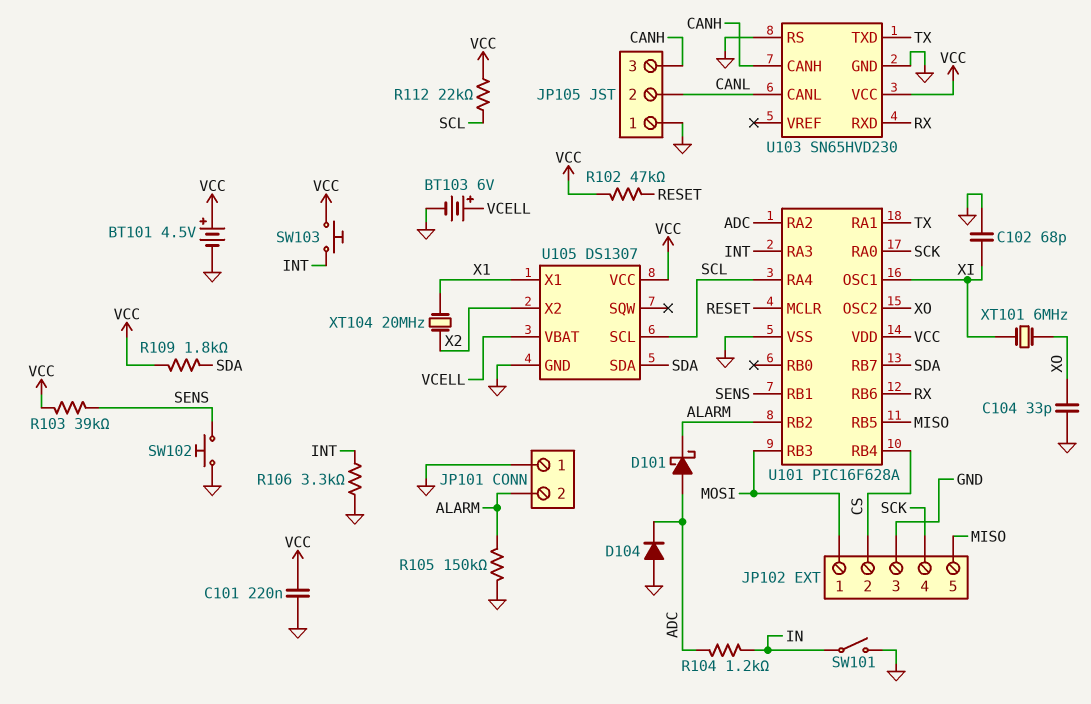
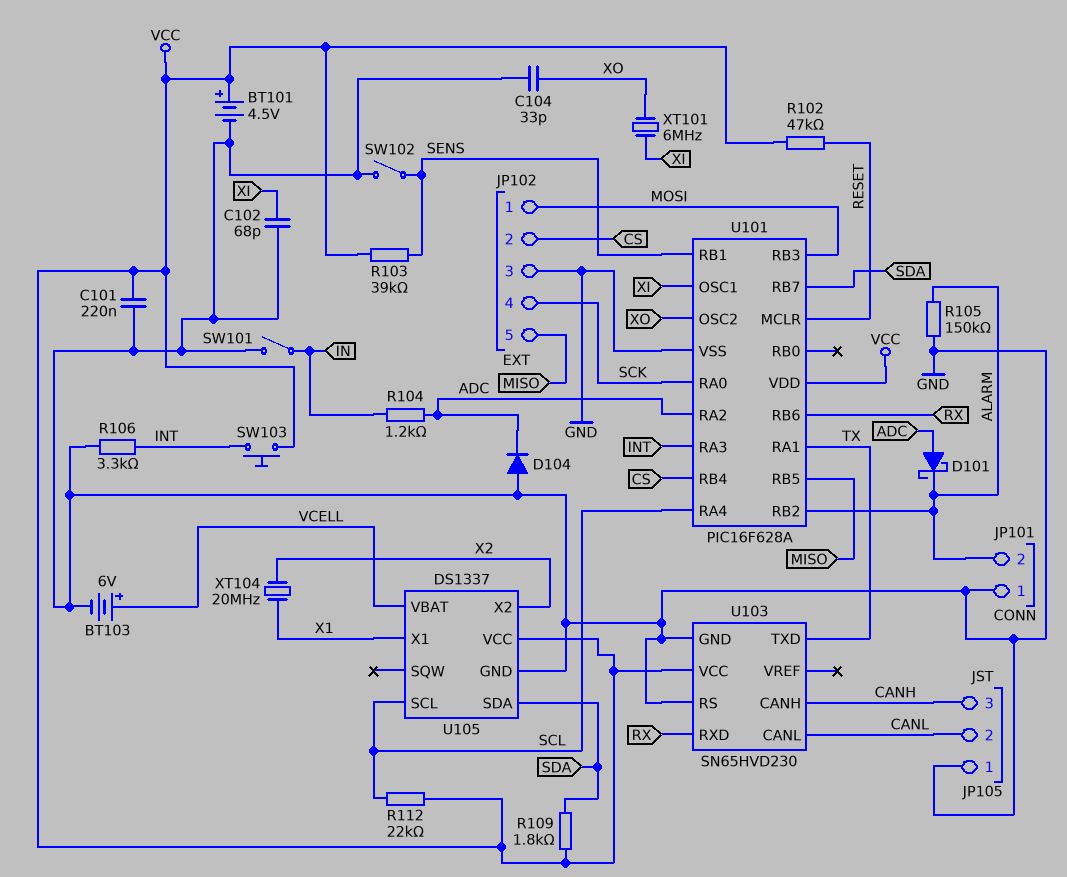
SW102: button (GND, SENS) -> switch (GND, SENS)
U105: DS1307 -> DS1337

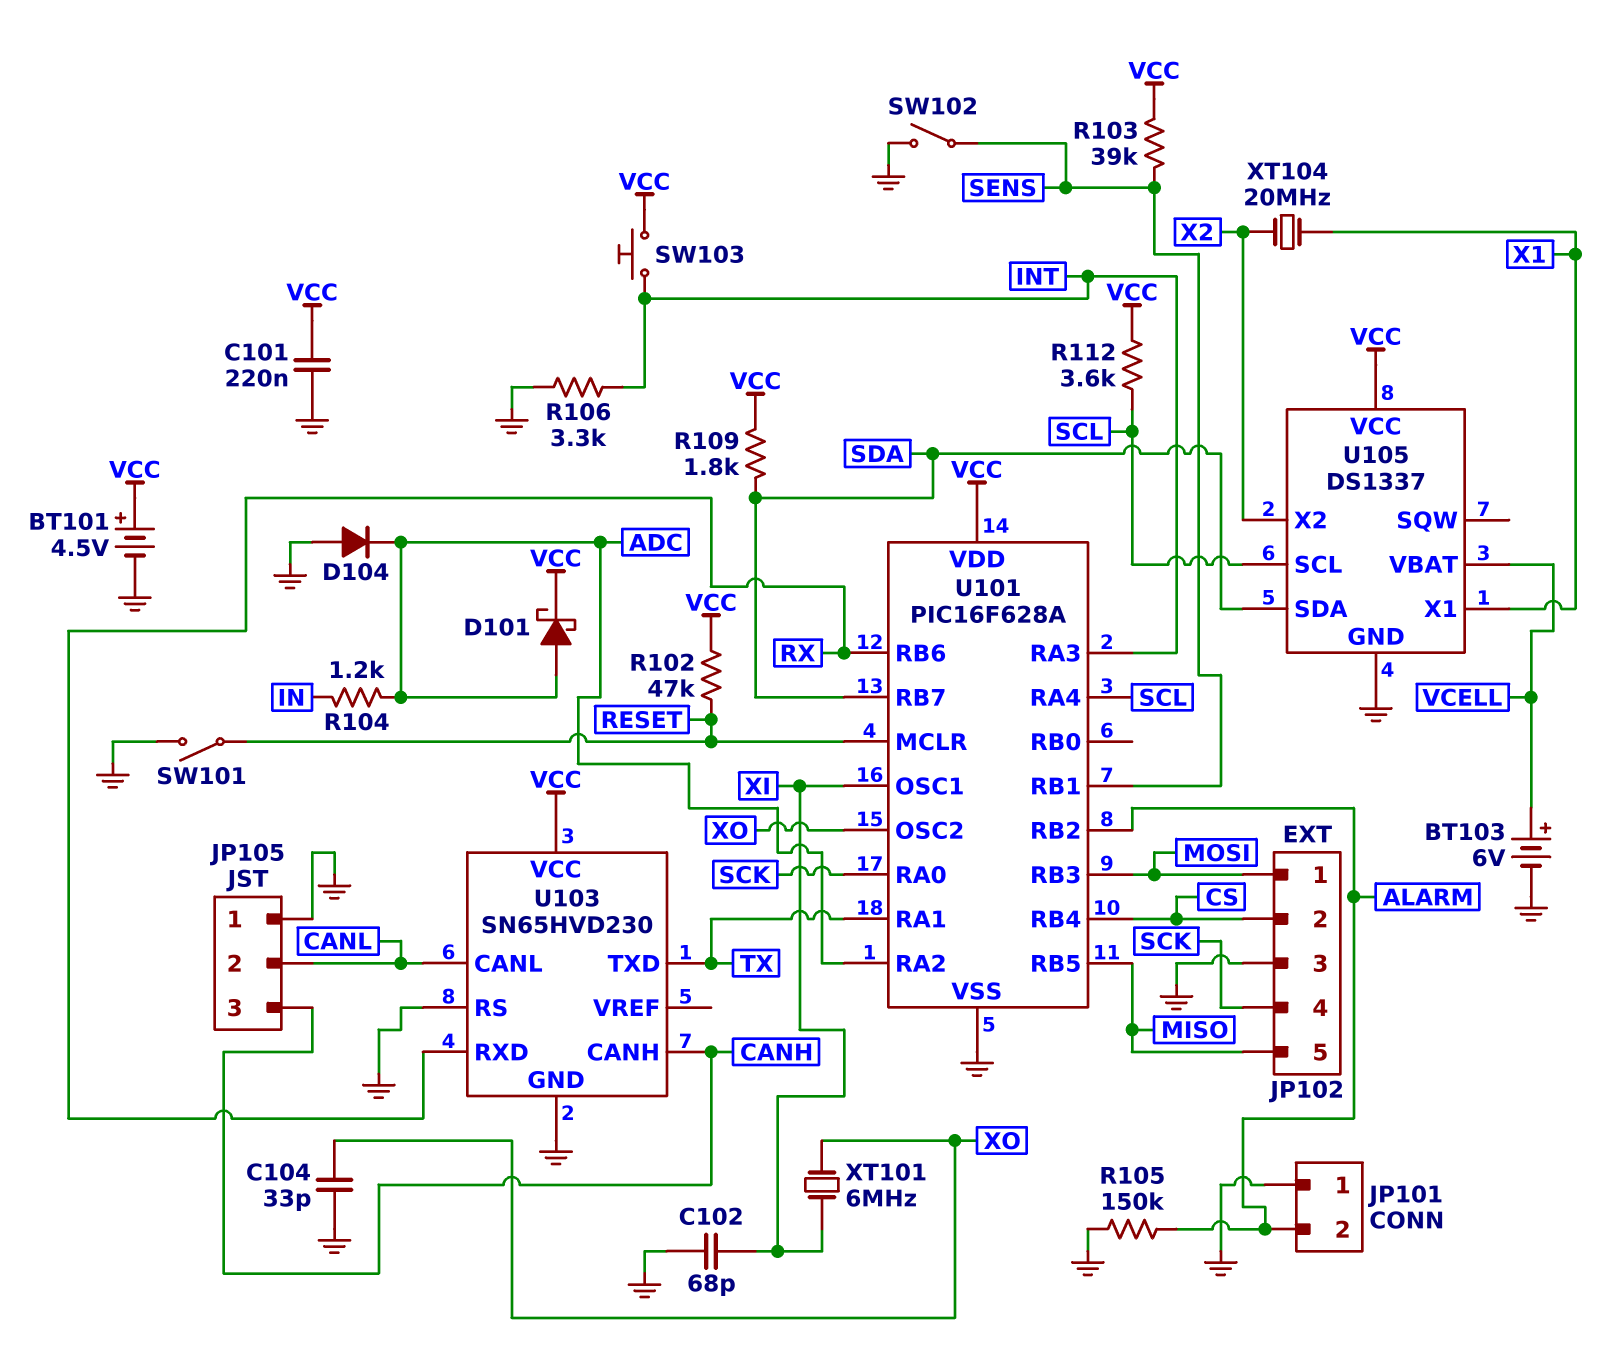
D101: schottky (A ADC, K ALARM) -> schottky (A ADC, K VCC)
R112: 22k (SCL, VCC) -> 3.6k (SCL, VCC)
SW101: switch (GND, IN) -> switch (GND, RESET)

